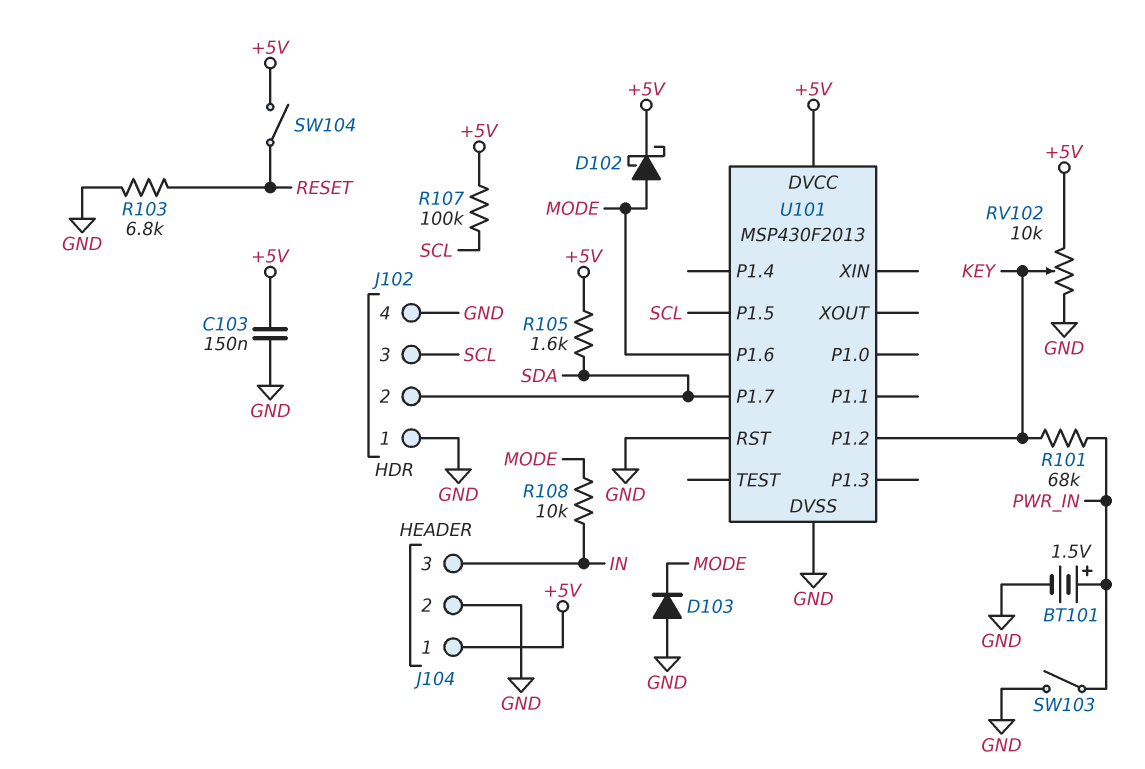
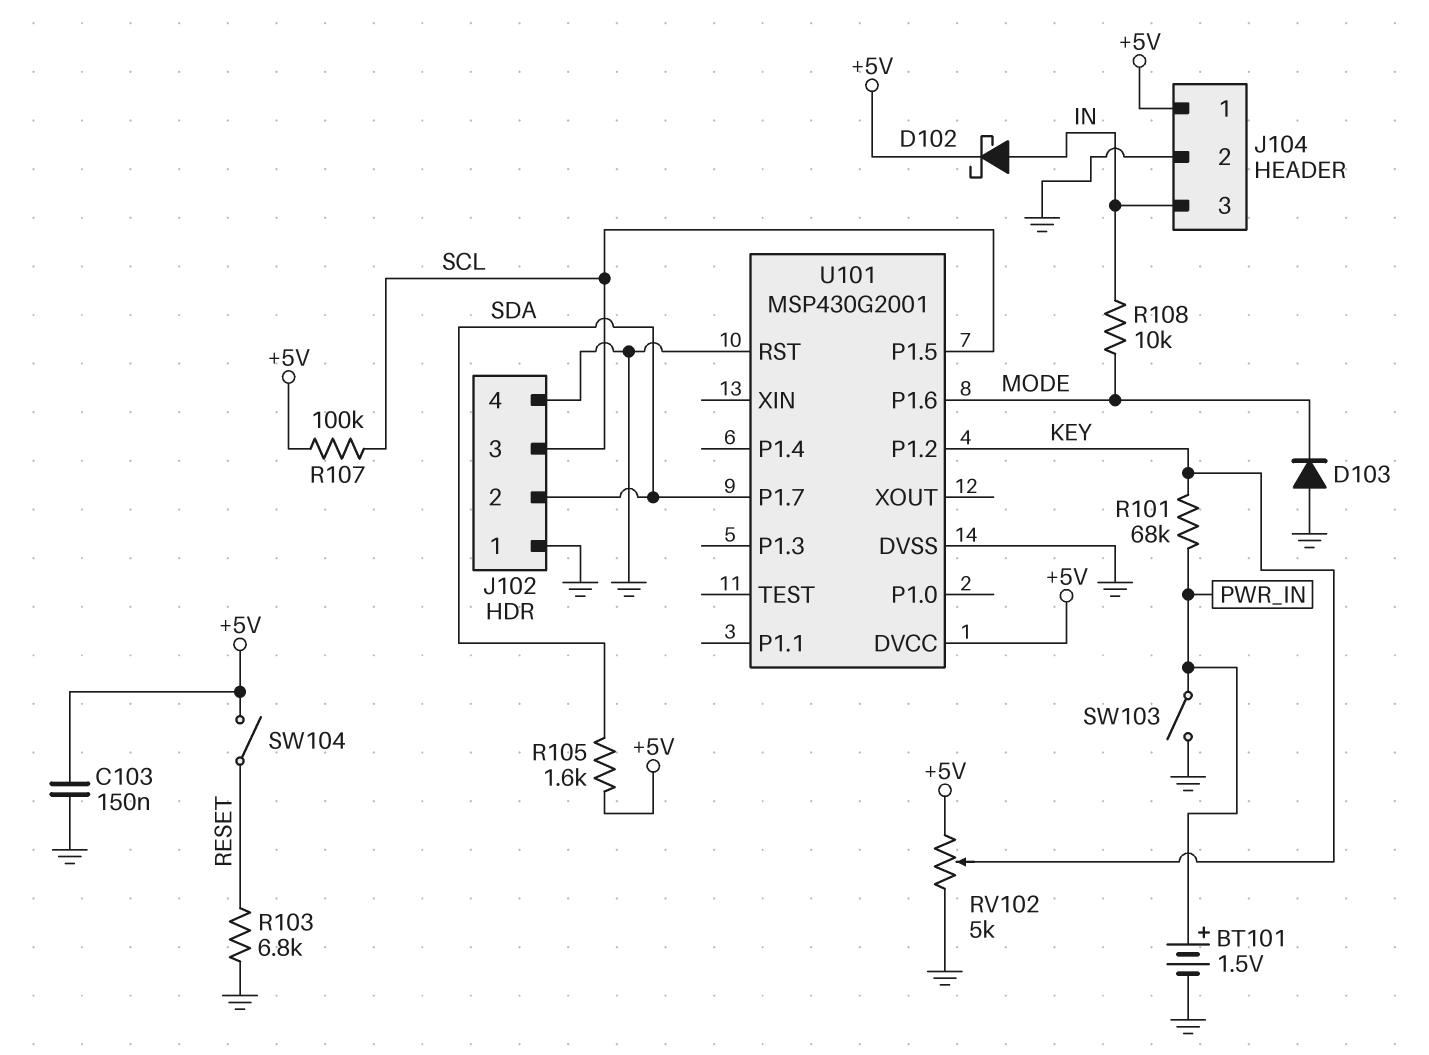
D102: schottky (A MODE, K +5V) -> schottky (A IN, K +5V)
RV102: 10k (+5V, GND, wiper KEY) -> 5k (+5V, GND, wiper KEY)
U101: MSP430F2013 -> MSP430G2001

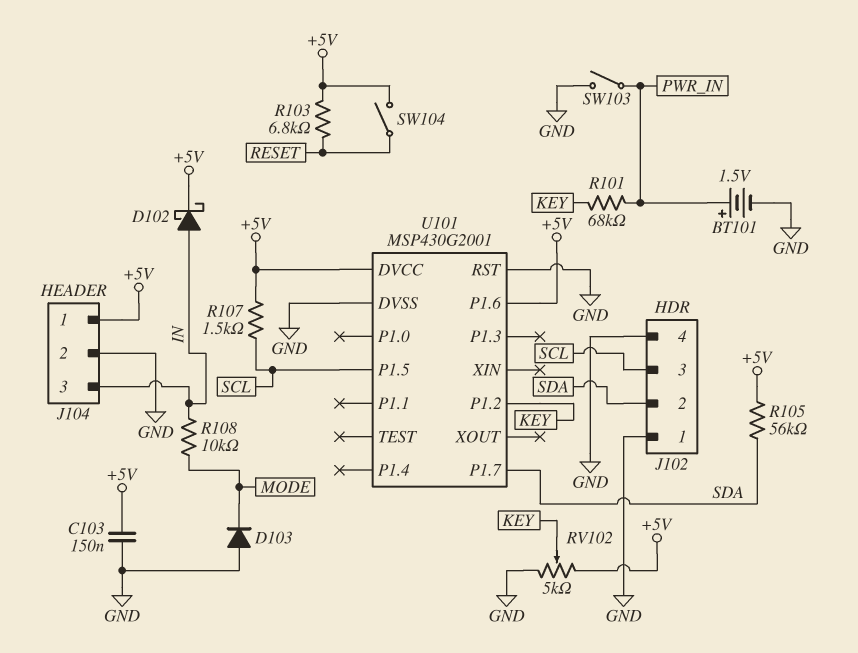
R103: 6.8k (GND, RESET) -> 6.8k (+5V, RESET)
R105: 1.6k (+5V, SDA) -> 56k (+5V, SDA)
R107: 100k (+5V, SCL) -> 1.5k (+5V, SCL)
U101 pin P1.6: MODE -> +5V

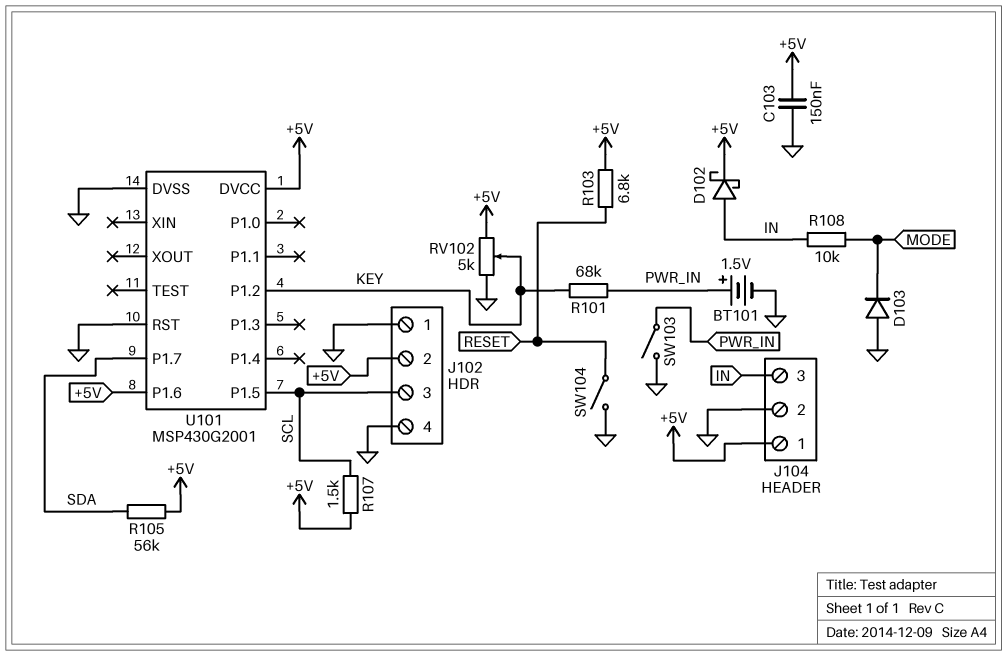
J102 pin 2: SDA -> +5V
SW104: switch (+5V, RESET) -> switch (GND, RESET)

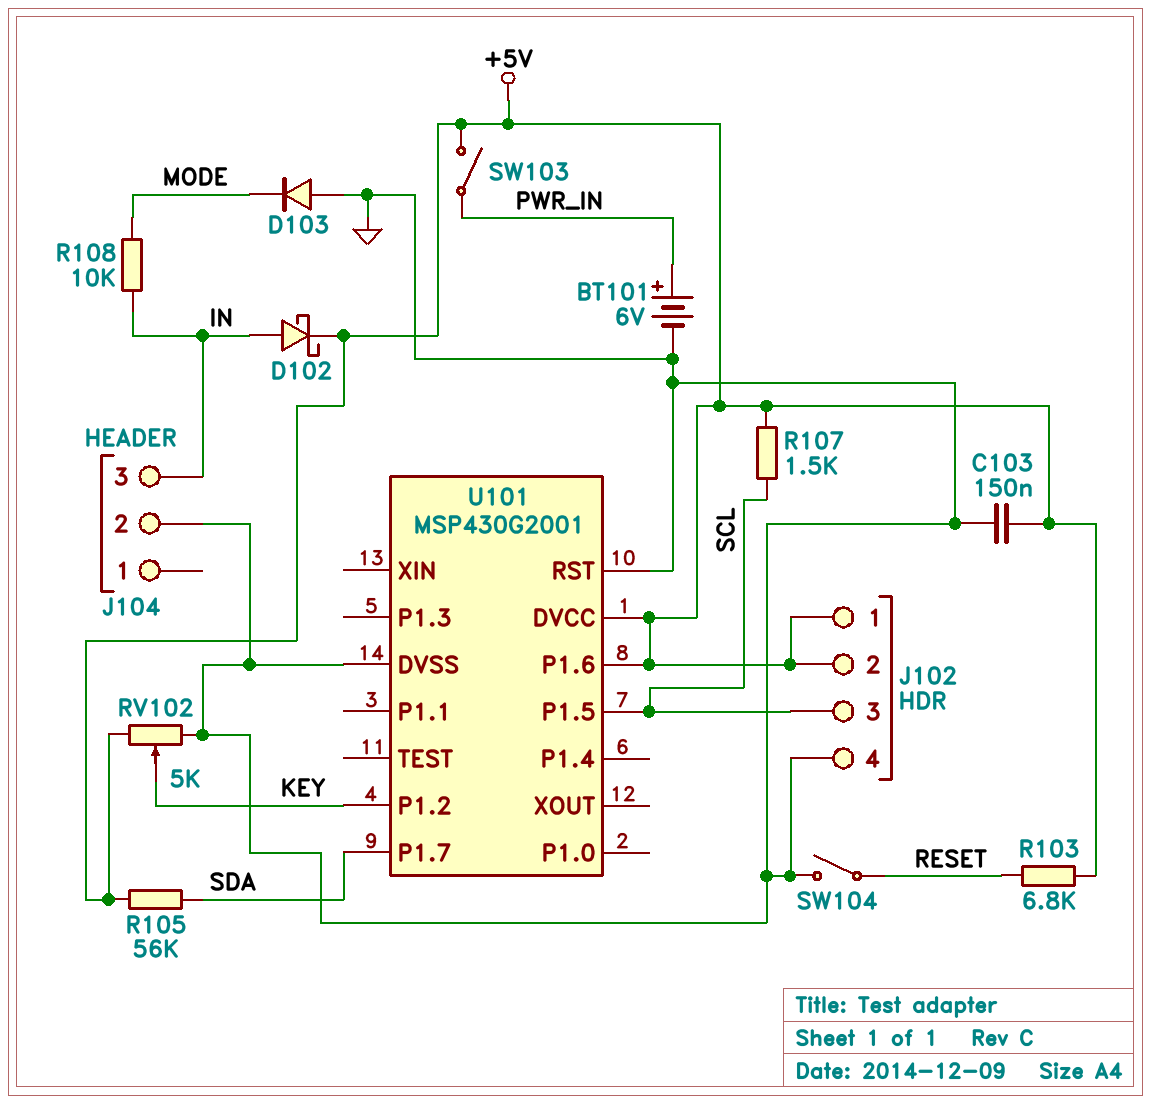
BT101: 1.5V (plus PWR_IN, minus GND) -> 6V (plus PWR_IN, minus GND)
J102 pin 1: GND -> +5V
J104 pin 1: +5V -> none
R101: 68k (KEY, PWR_IN) -> none
SW103: switch (GND, PWR_IN) -> switch (+5V, PWR_IN)

